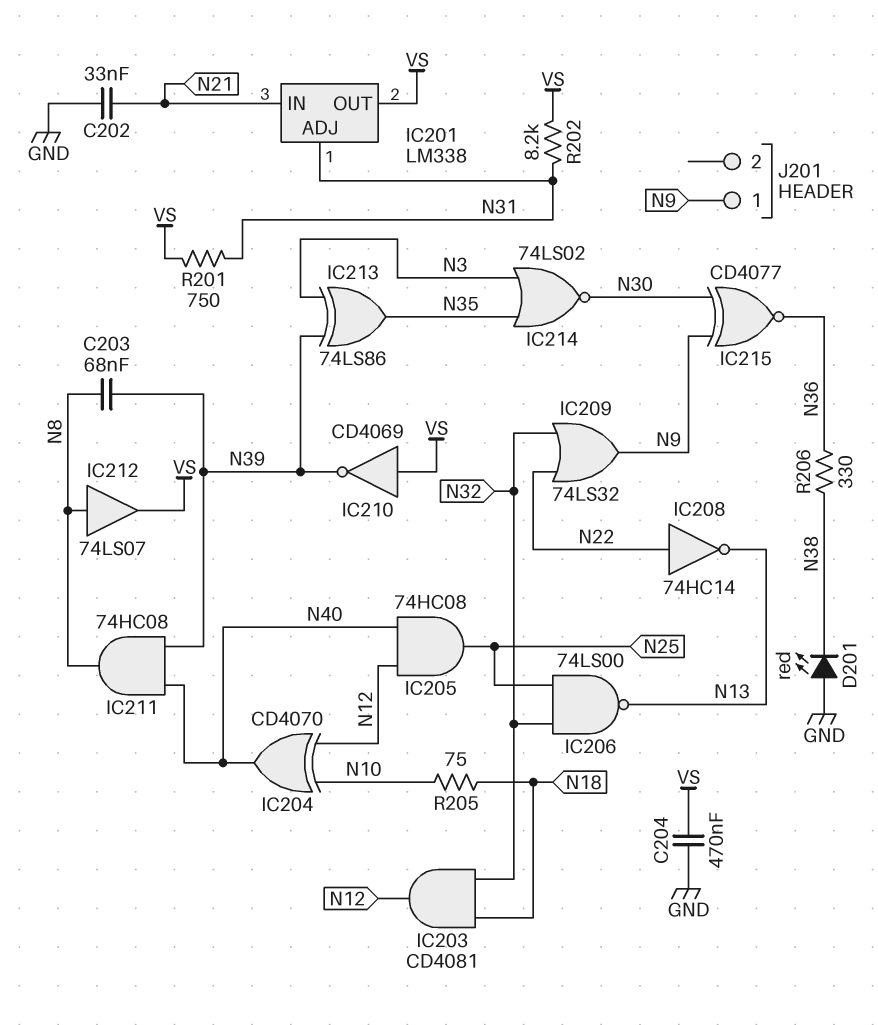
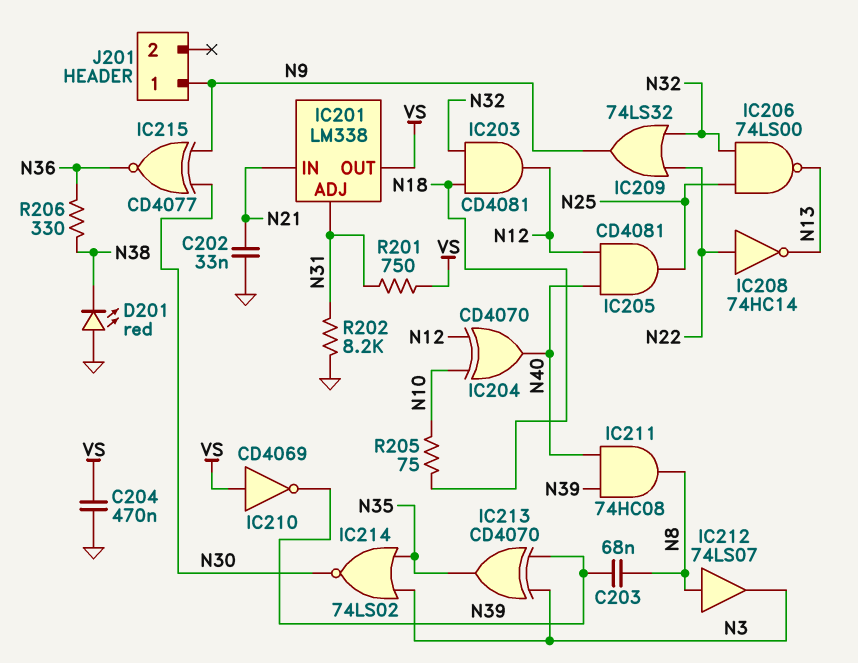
IC205: AND 74HC08 (in N12, in N40, out N25) -> AND CD4081 (in N12, in N40, out N25)
IC212: buffer 74LS07 (in N8, out VS) -> buffer 74LS07 (in N8, out N3)
IC213: XOR 74LS86 (in N3, in N39, out N35) -> XOR CD4070 (in N3, in N39, out N35)
R202: 8.2k (N31, VS) -> 8.2k (GND, N31)

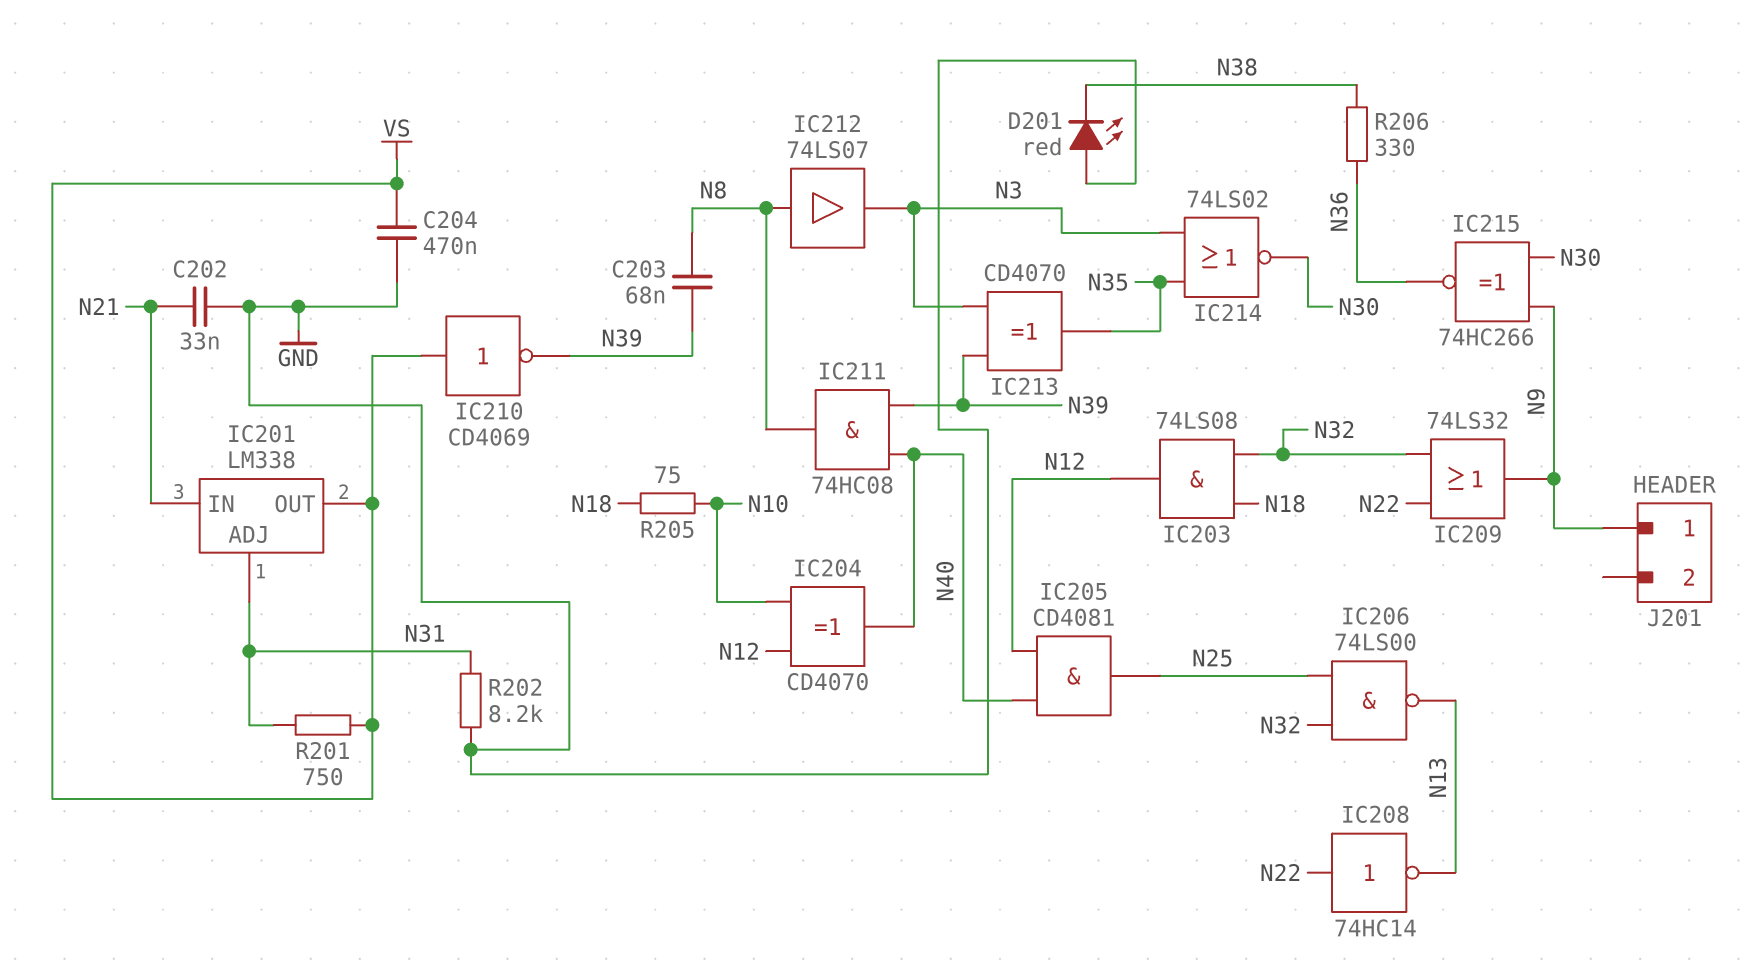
IC203: AND CD4081 (in N18, in N32, out N12) -> AND 74LS08 (in N18, in N32, out N12)
IC215: XNOR CD4077 (in N9, in N30, out N36) -> XNOR 74HC266 (in N9, in N30, out N36)

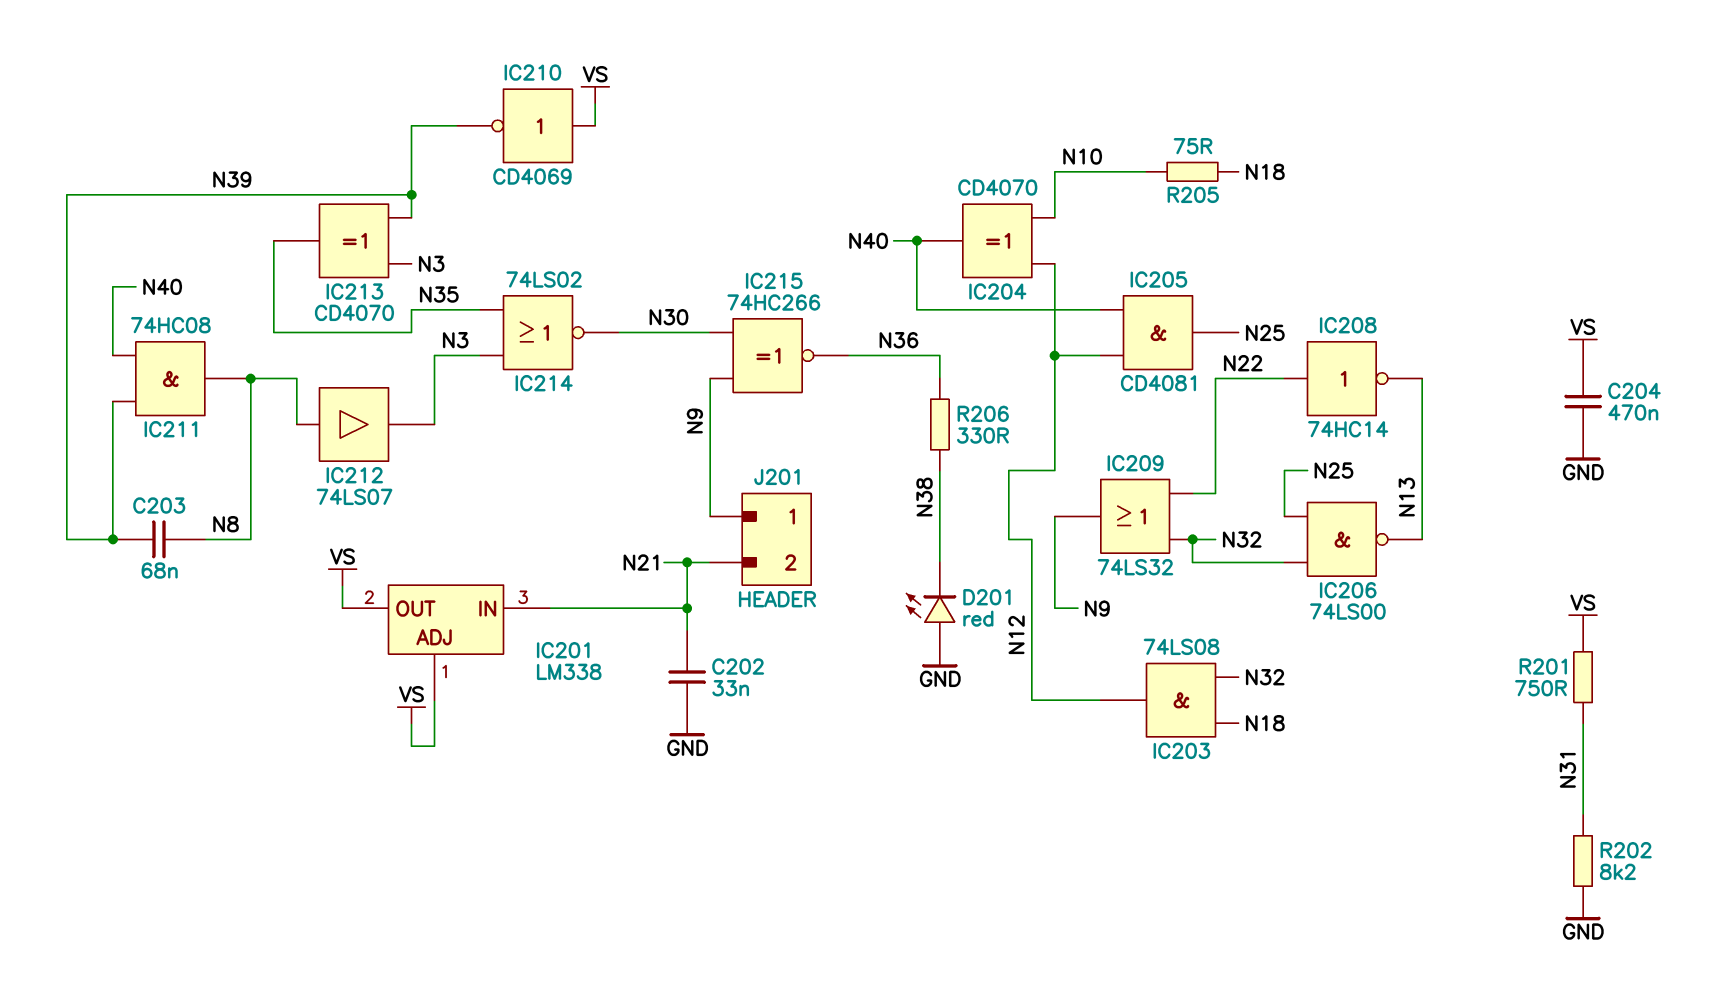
IC201 pin ADJ: N31 -> VS
J201 pin 2: none -> N21

